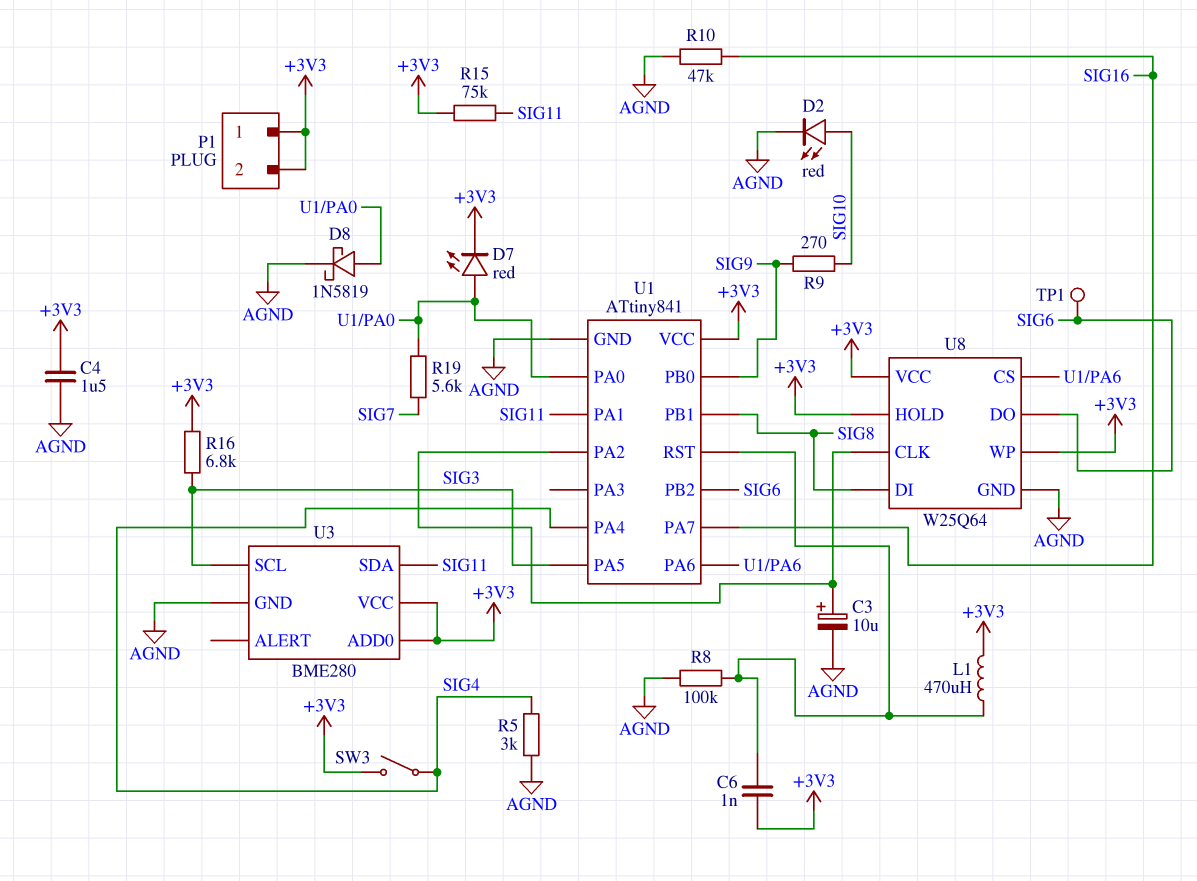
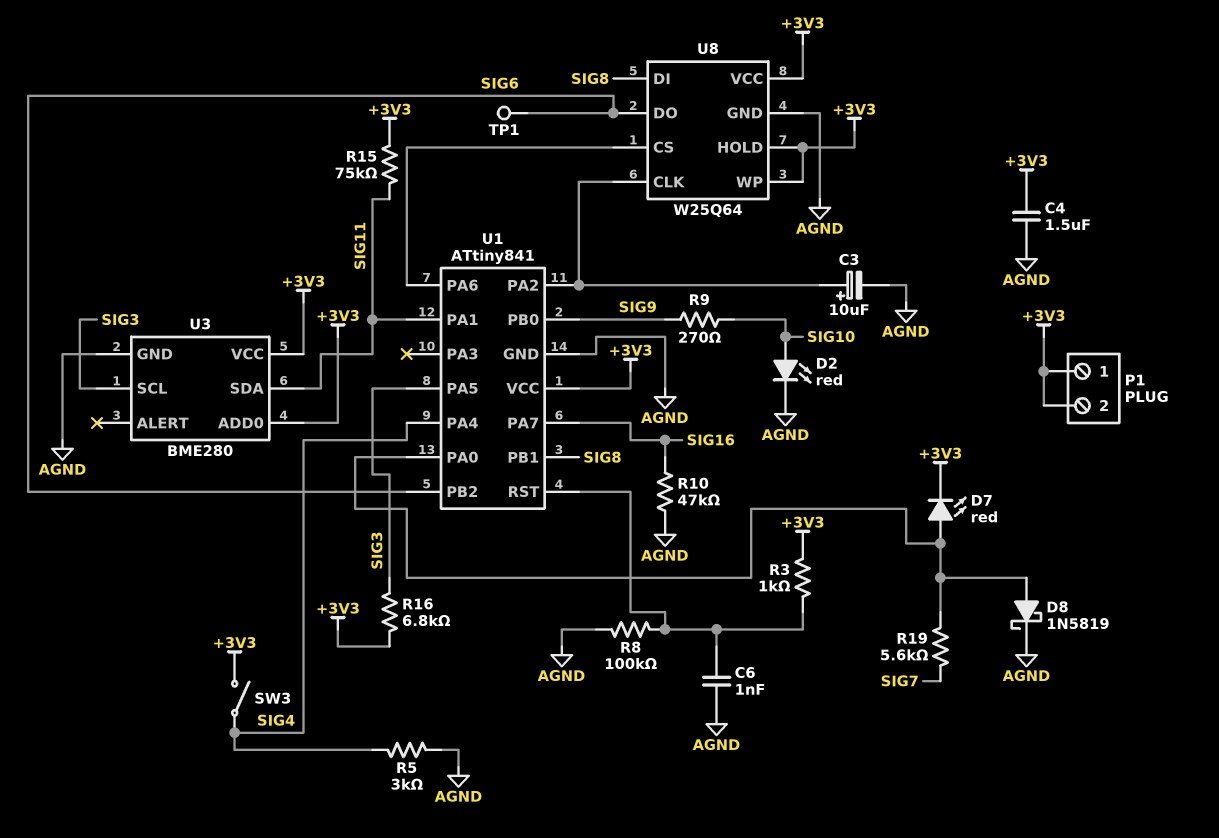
C6: 1nF (+3V3, U1/RST) -> 1nF (AGND, U1/RST)
L1: 470uH (+3V3, U1/RST) -> none
R3: none -> 1k (+3V3, U1/RST)

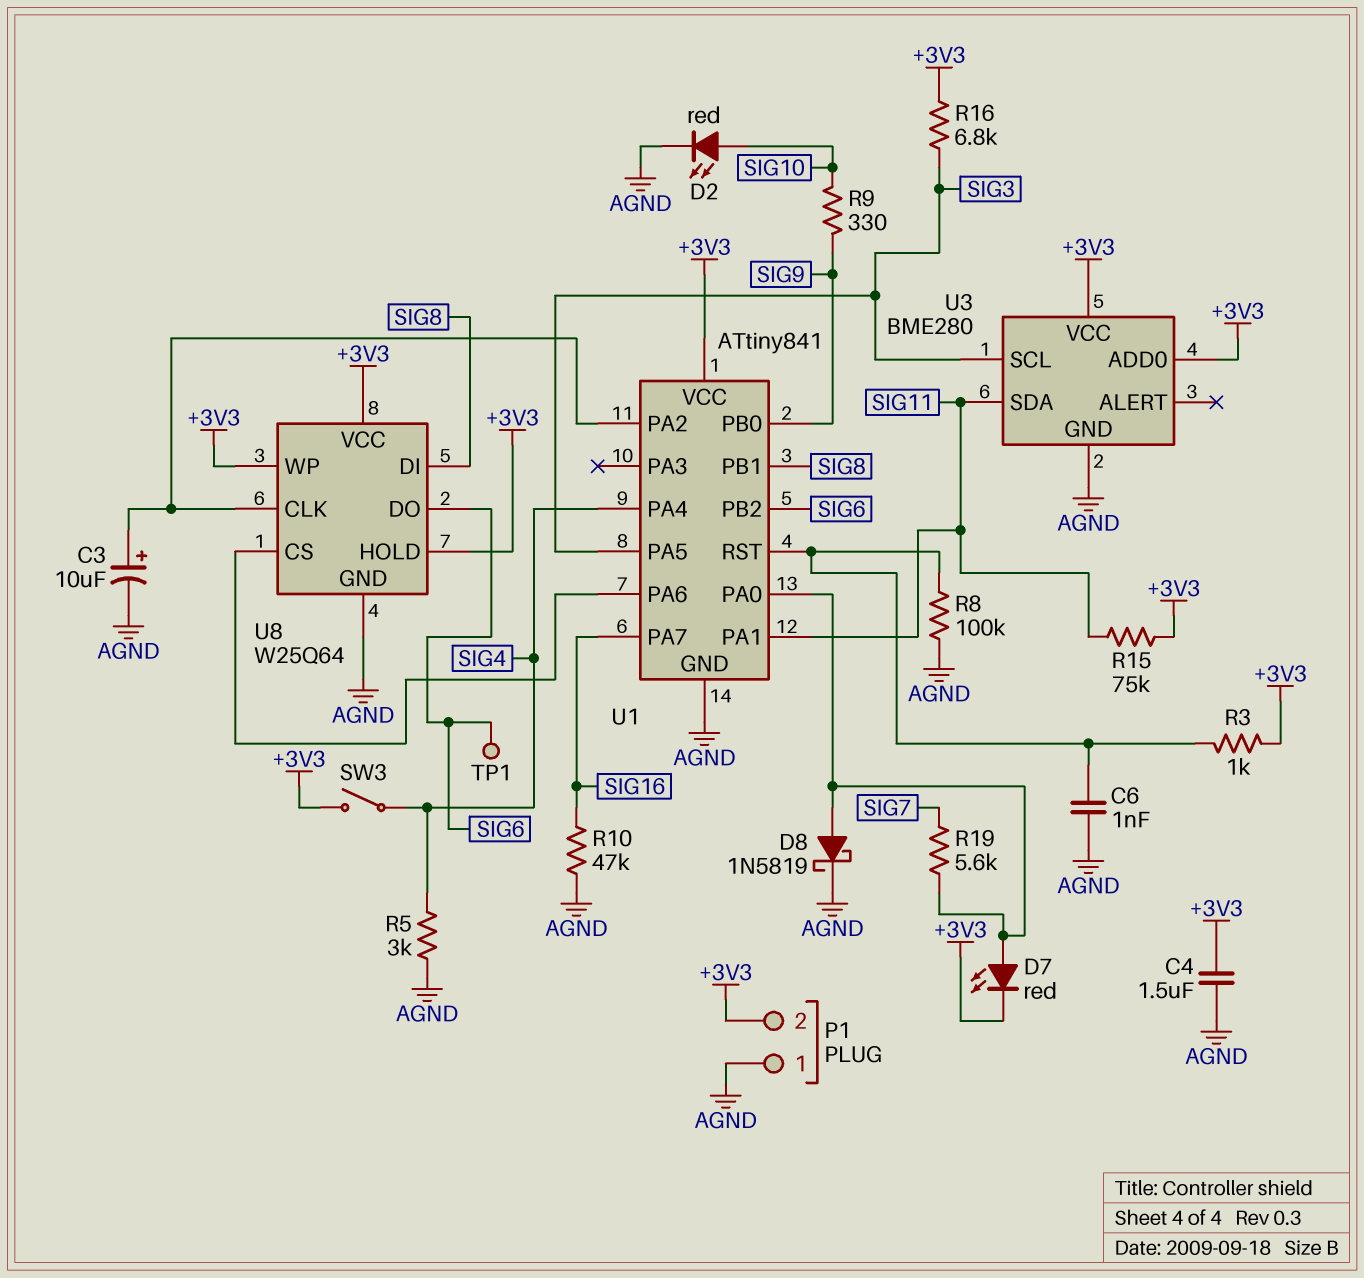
P1 pin 1: +3V3 -> AGND
R9: 270 (SIG9, SIG10) -> 330 (SIG9, SIG10)

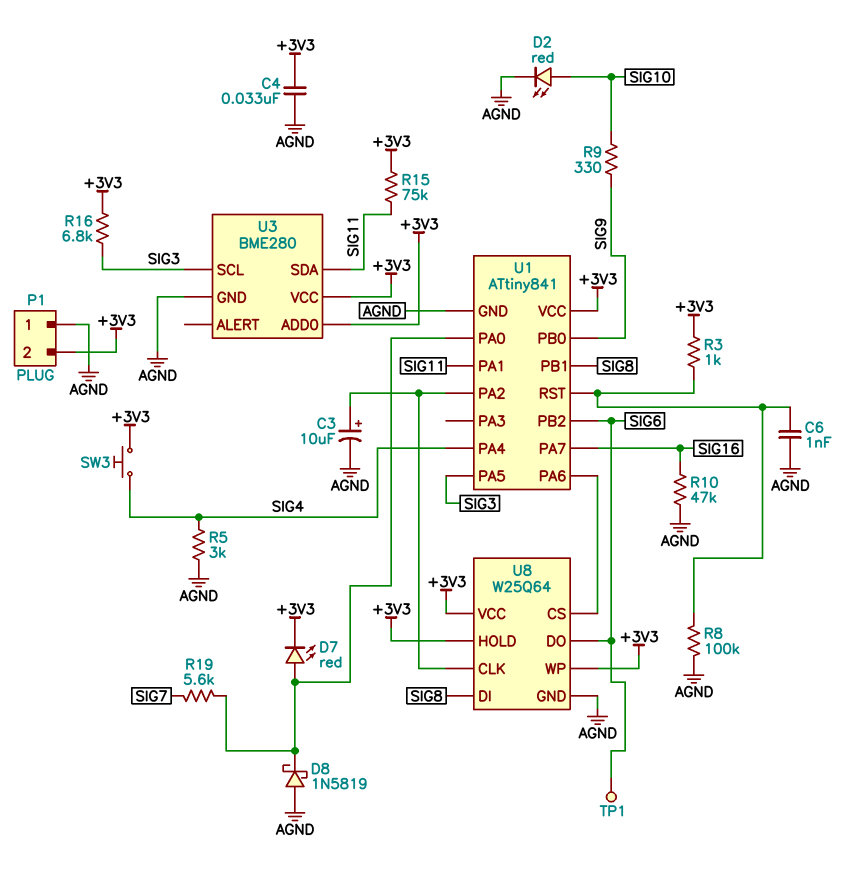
C4: 1.5uF (+3V3, AGND) -> 33nF (+3V3, AGND)
D8: schottky 1N5819 (A U1/PA0, K AGND) -> schottky 1N5819 (A AGND, K U1/PA0)
SW3: switch (+3V3, SIG4) -> button (+3V3, SIG4)

